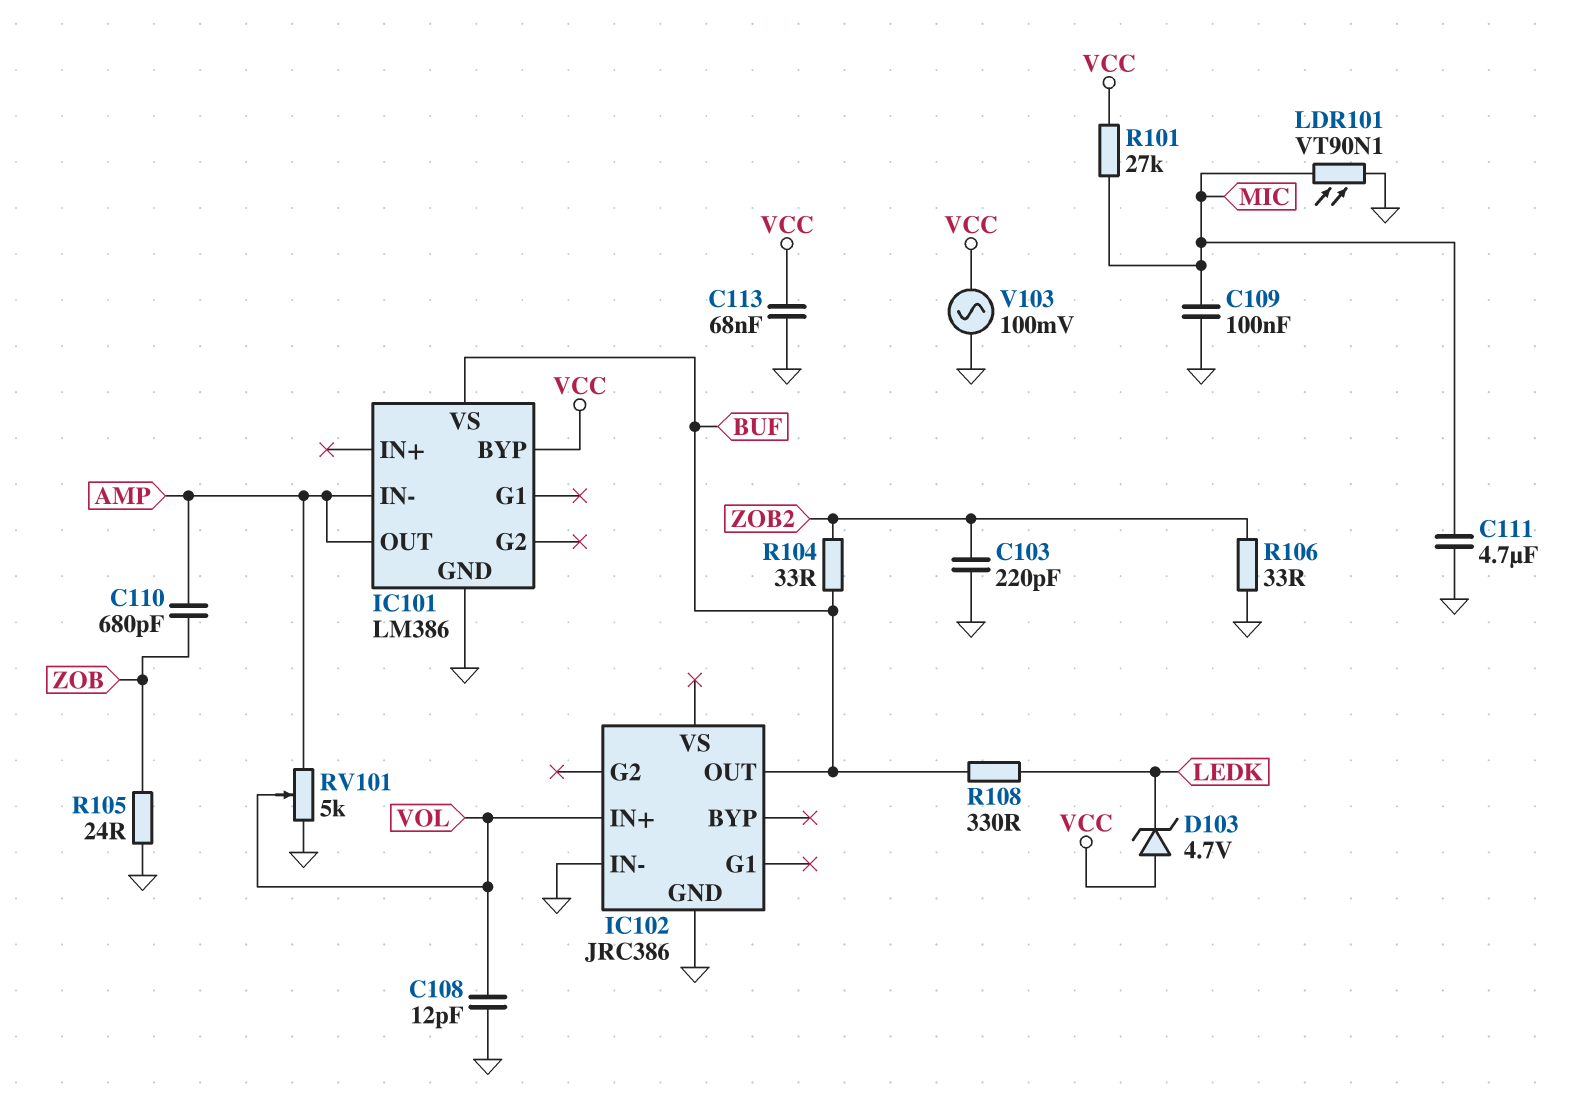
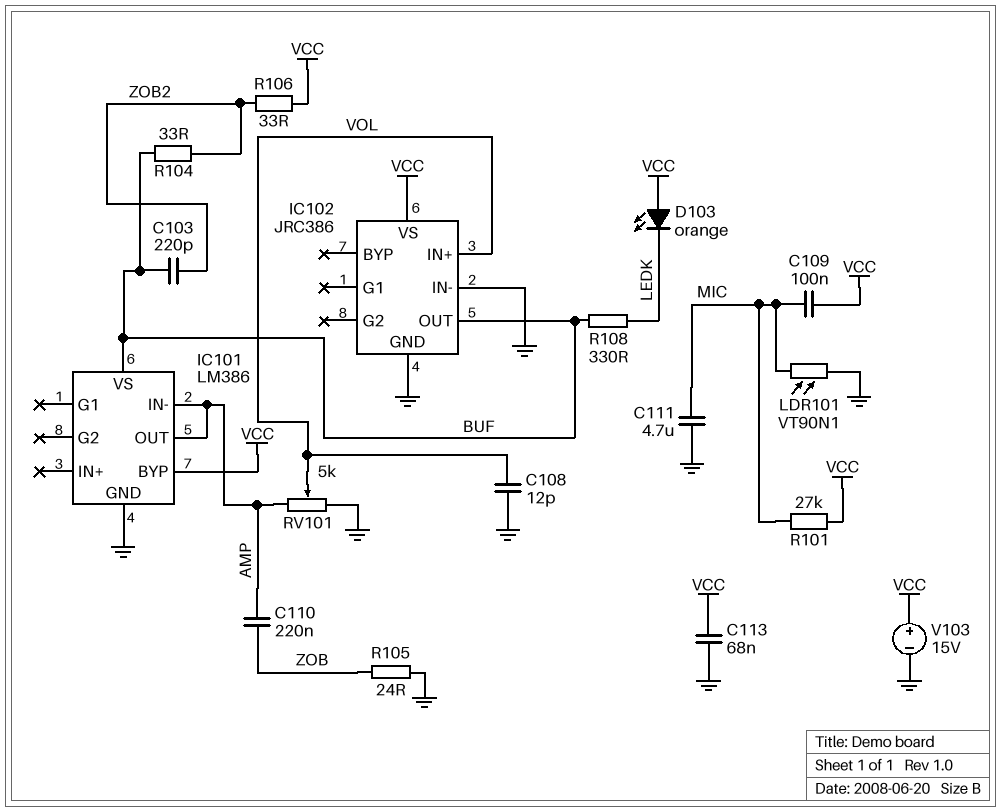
C103: 220pF (GND, ZOB2) -> 220pF (BUF, ZOB2)
C109: 100nF (GND, MIC) -> 100nF (MIC, VCC)
C110: 680pF (AMP, ZOB) -> 220nF (AMP, ZOB)
D103: zener 4.7V (A VCC, K LEDK) -> LED orange (A VCC, K LEDK)
IC102 pin VS: none -> VCC
R106: 33 (GND, ZOB2) -> 33 (VCC, ZOB2)
V103: AC 100mV (GND, VCC) -> 15V (plus VCC, minus GND)

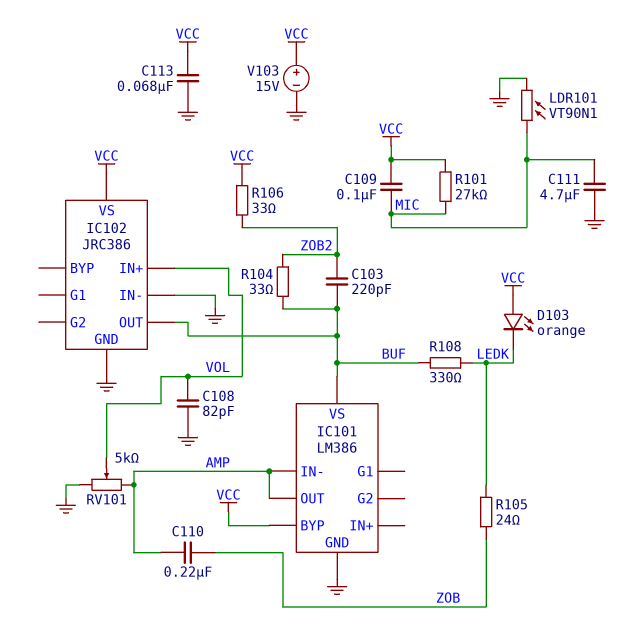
C108: 12pF (GND, VOL) -> 82pF (GND, VOL)
R105: 24 (GND, ZOB) -> 24 (LEDK, ZOB)

